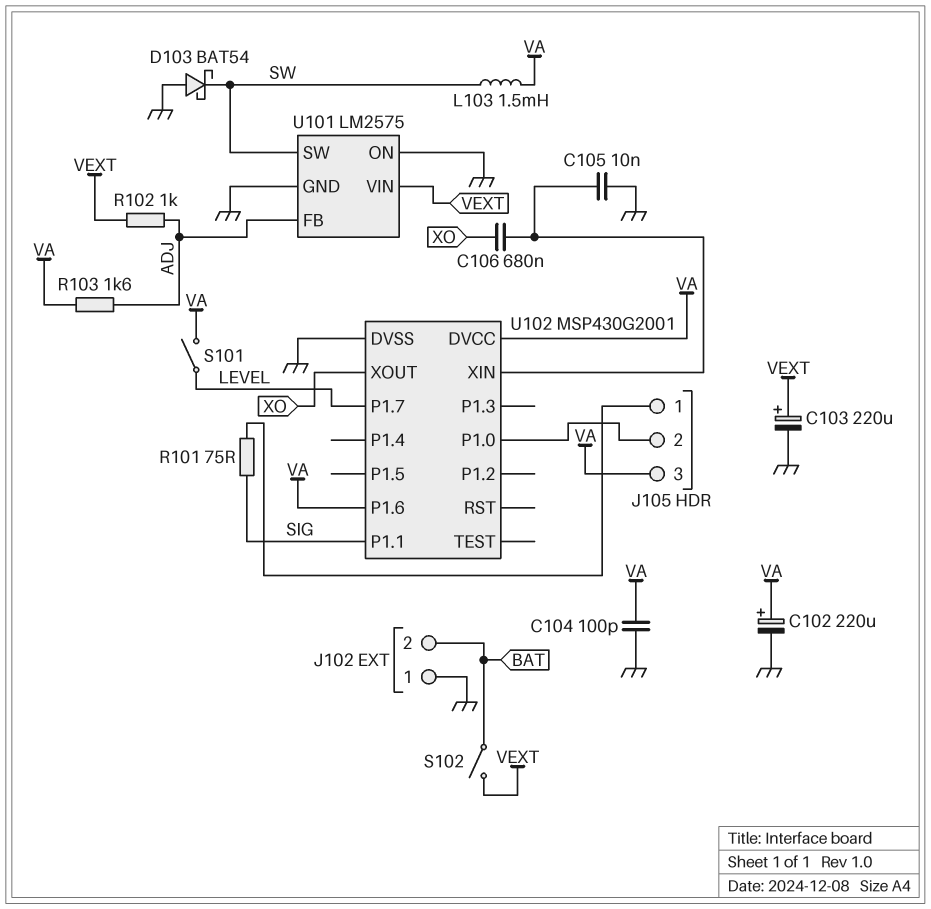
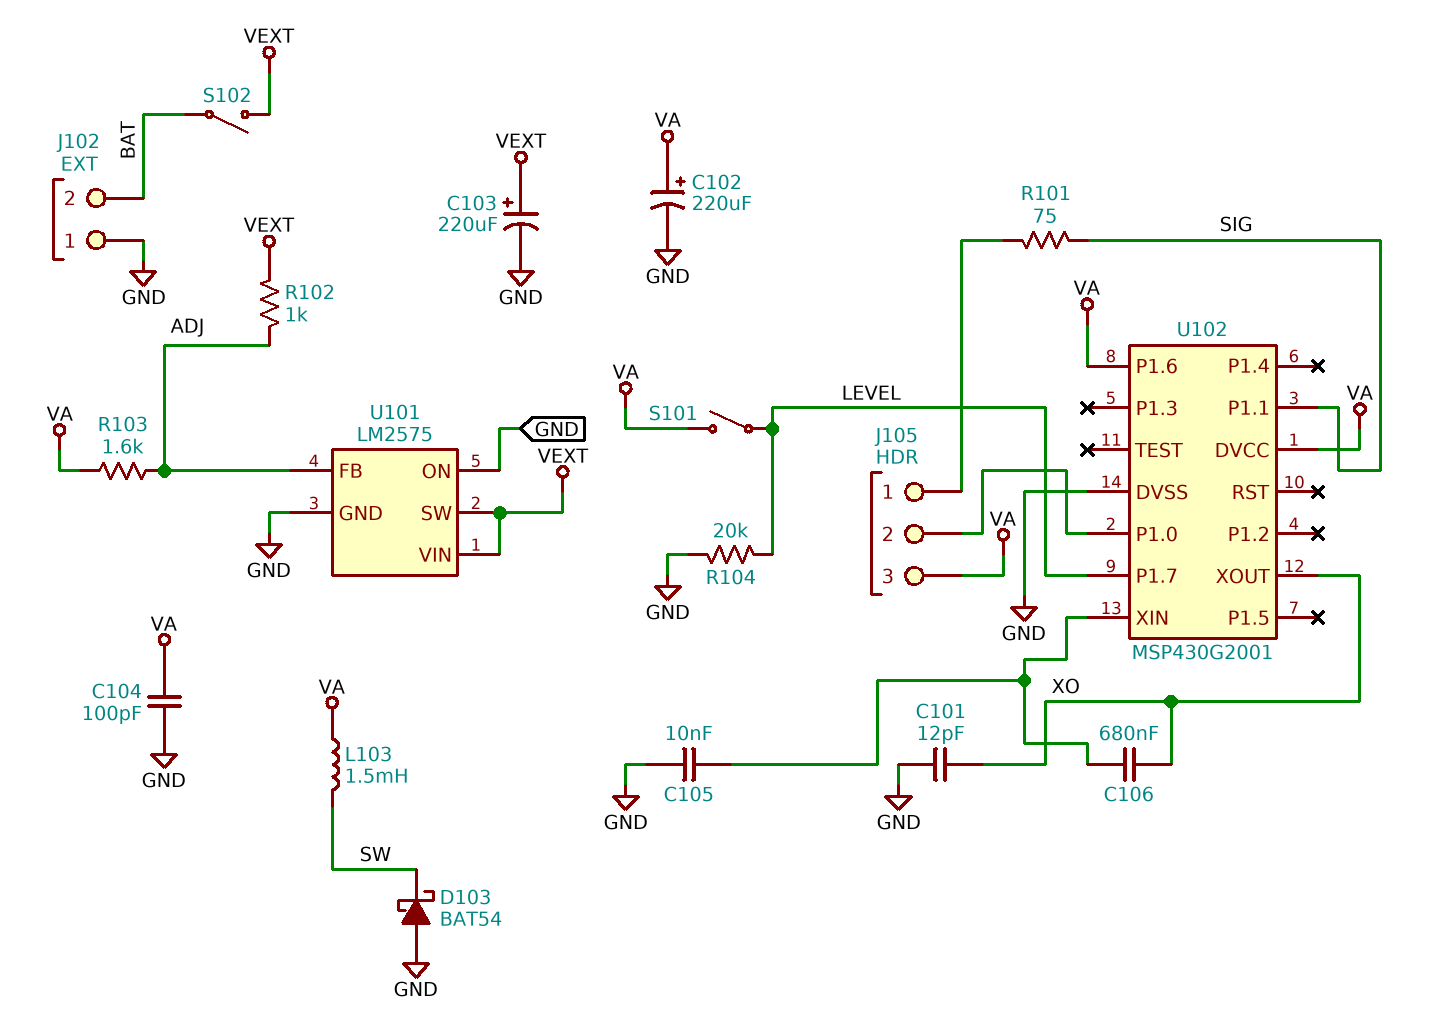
C101: none -> 12pF (GND, XO)
R104: none -> 20k (GND, LEVEL)
U101 pin SW: SW -> VEXT

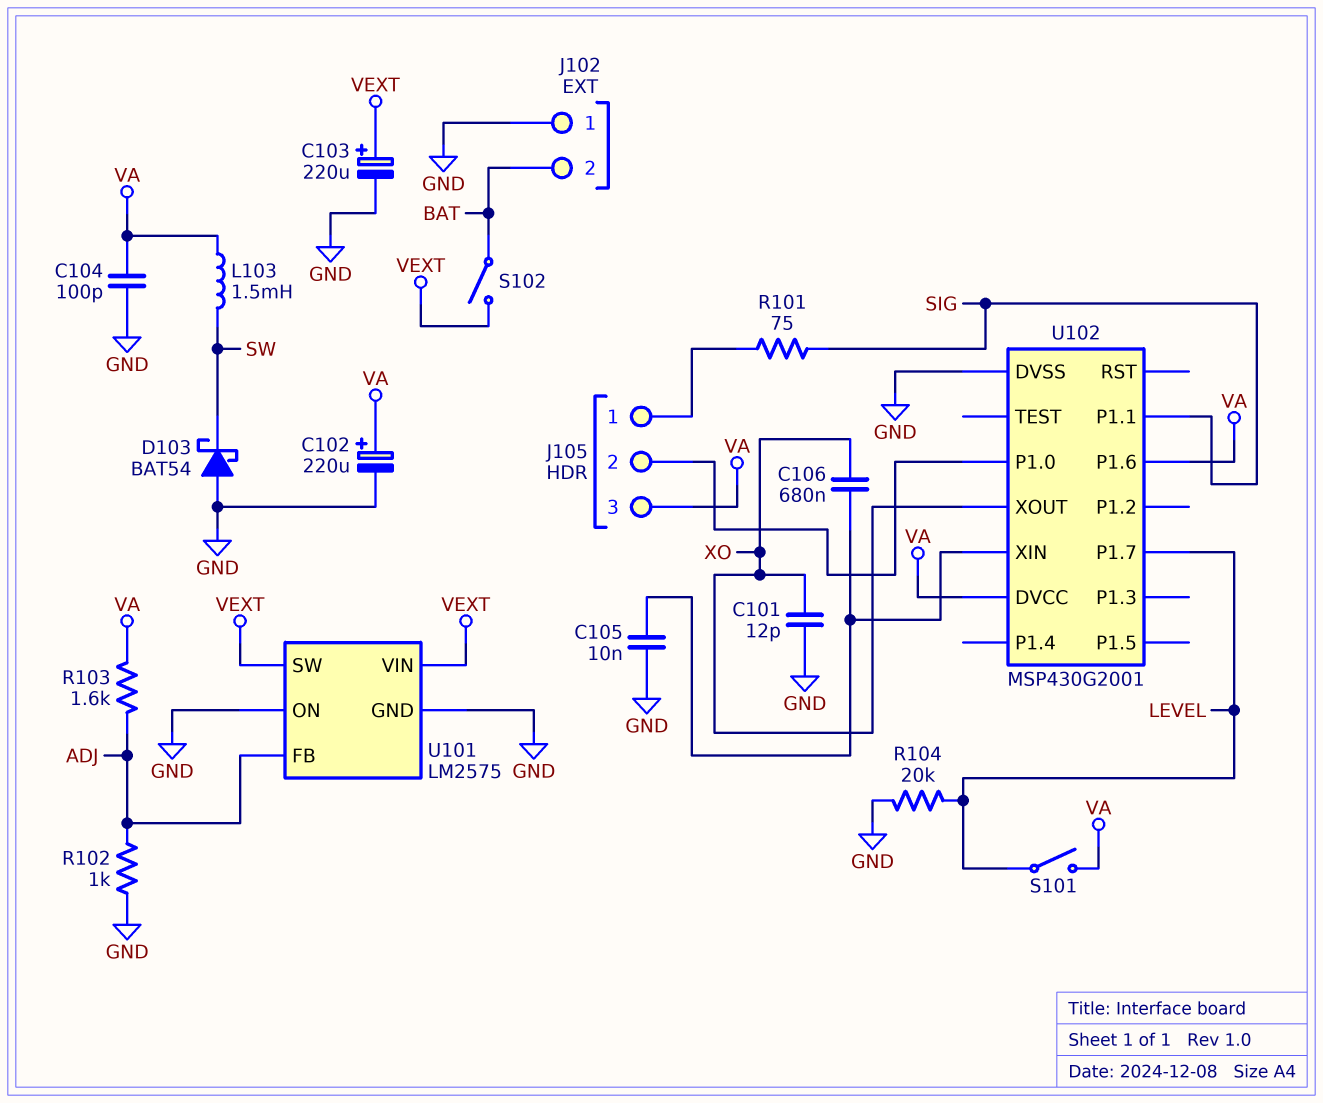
R102: 1k (ADJ, VEXT) -> 1k (ADJ, GND)

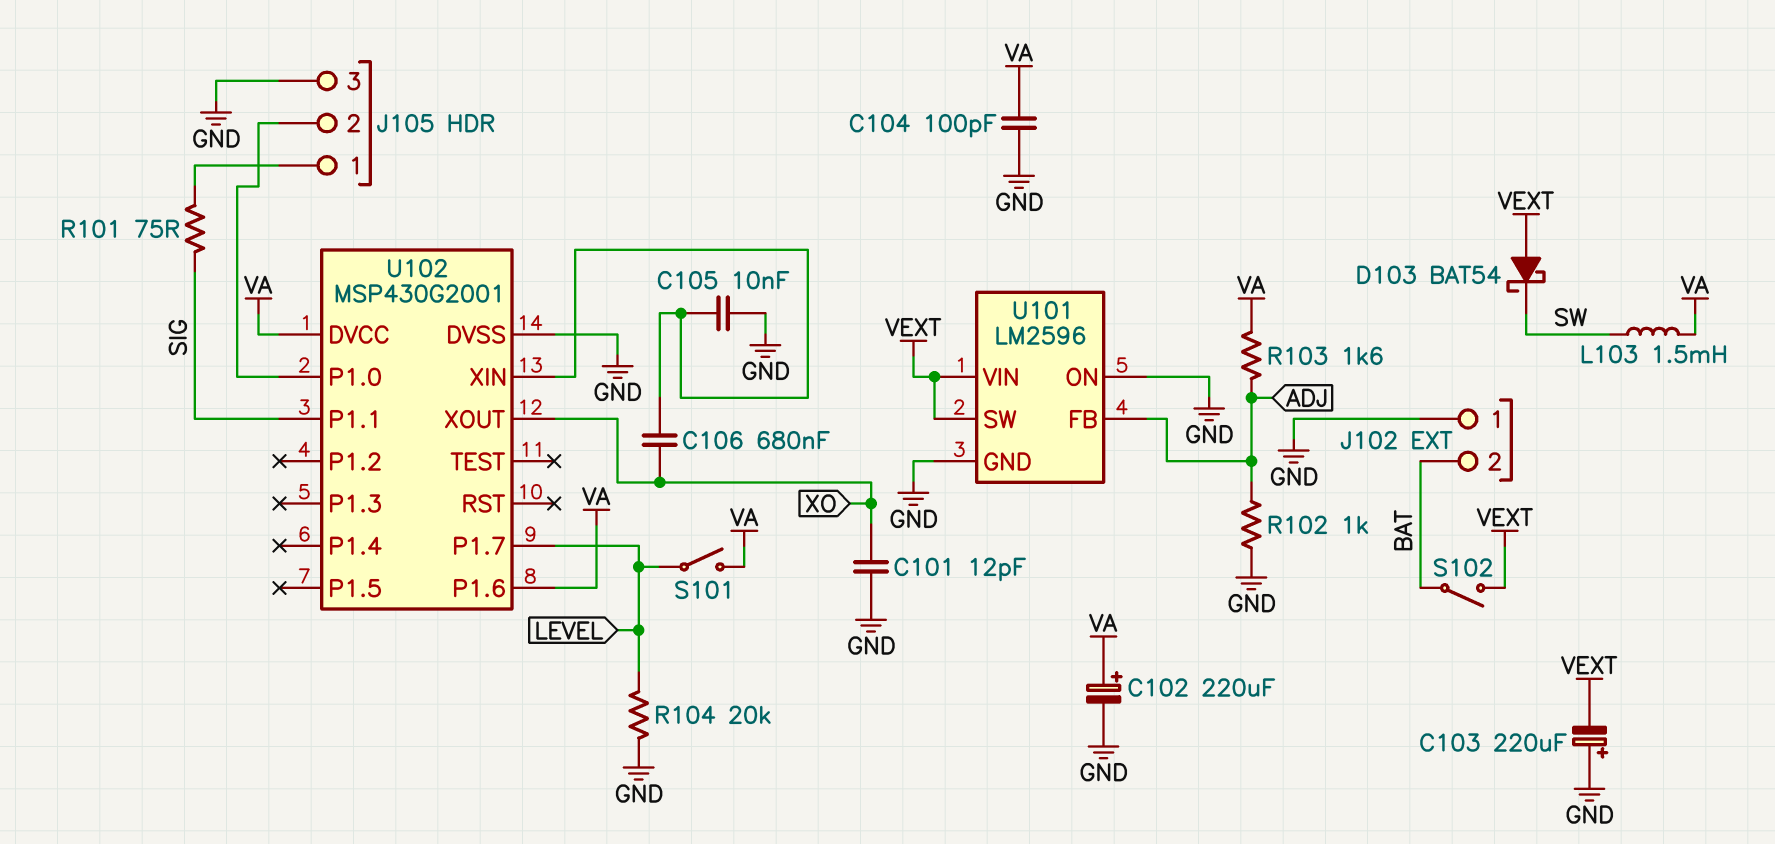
C103: 220uF (plus VEXT, minus GND) -> 220uF (plus GND, minus VEXT)
D103: schottky BAT54 (A GND, K SW) -> schottky BAT54 (A VEXT, K SW)
J105 pin 3: VA -> GND
U101: LM2575 -> LM2596

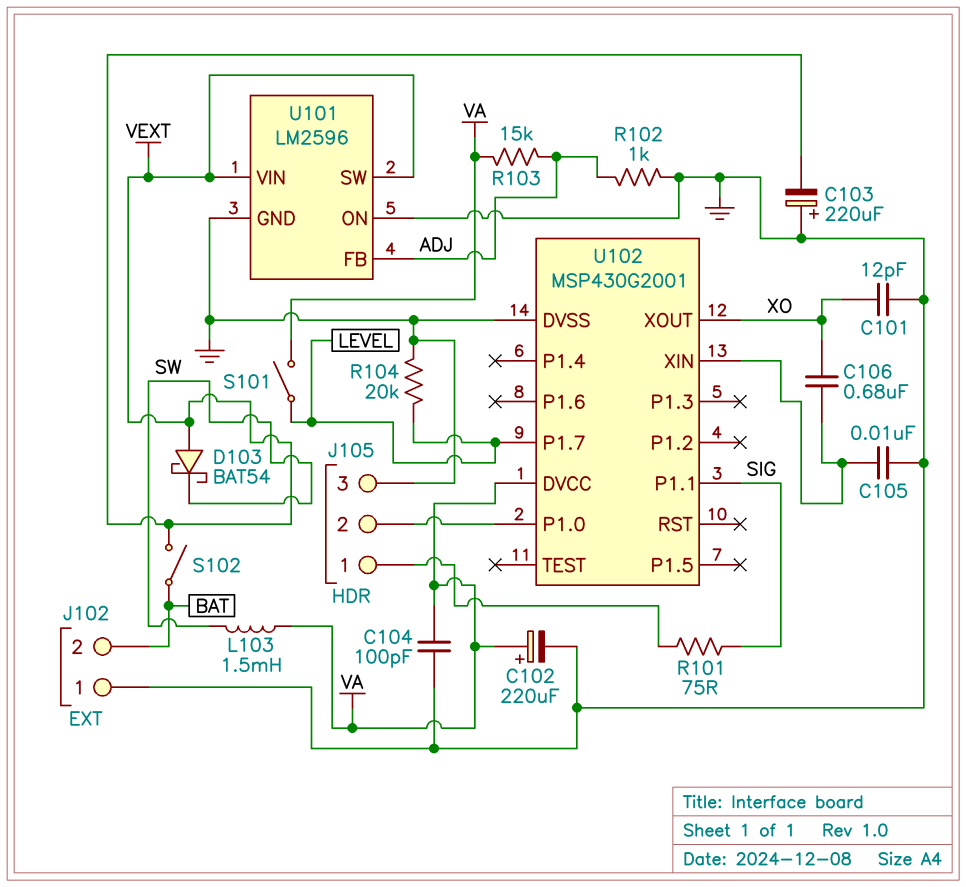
R103: 1.6k (ADJ, VA) -> 15k (ADJ, VA)
U102 pin P1.6: VA -> none

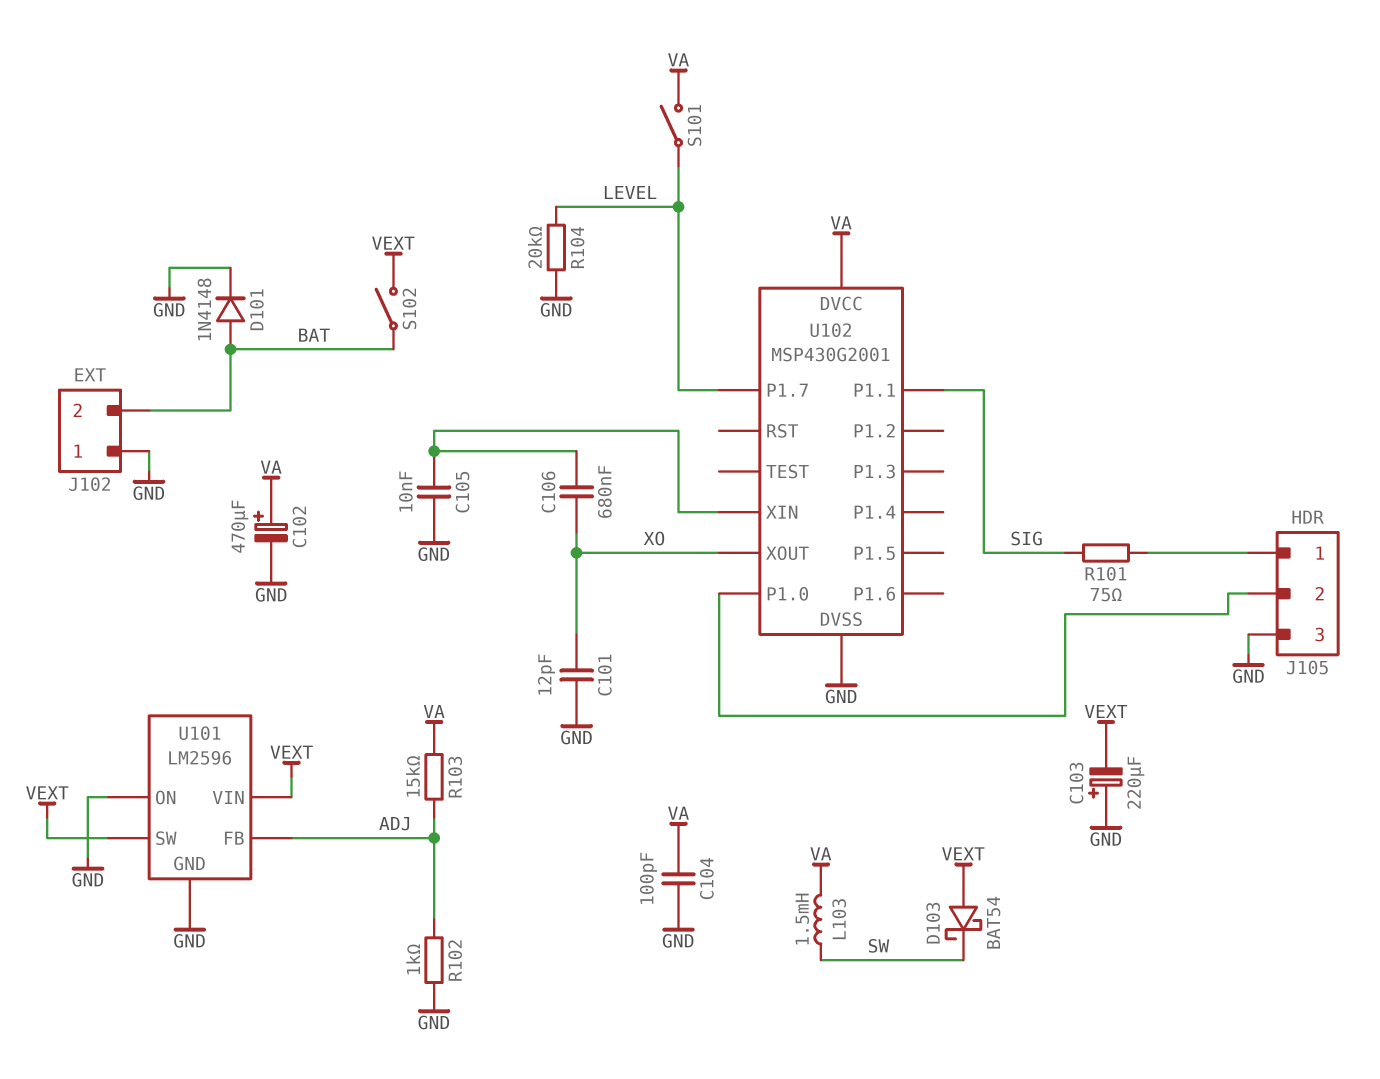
C102: 220uF (plus VA, minus GND) -> 470uF (plus VA, minus GND)
D101: none -> diode 1N4148 (A BAT, K GND)

